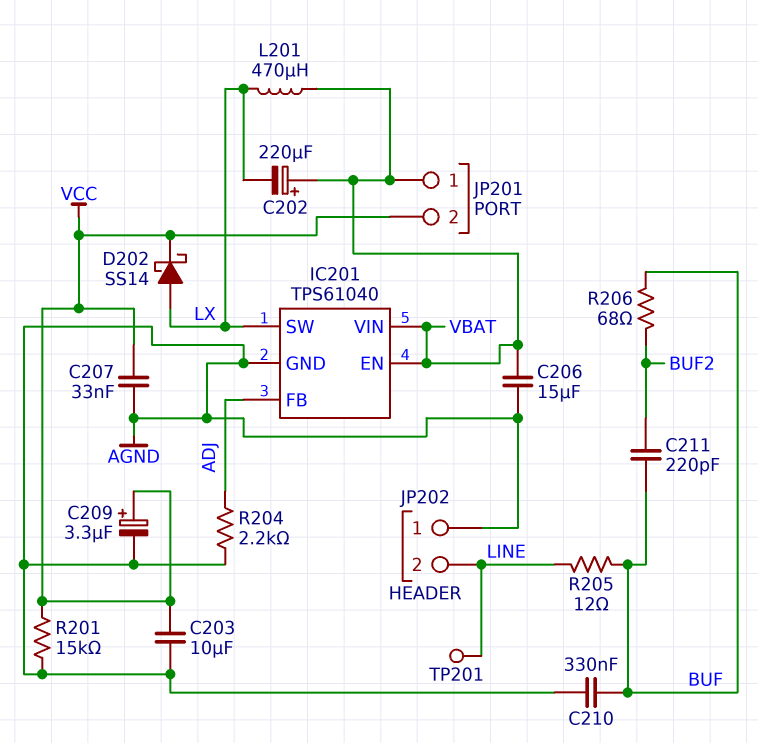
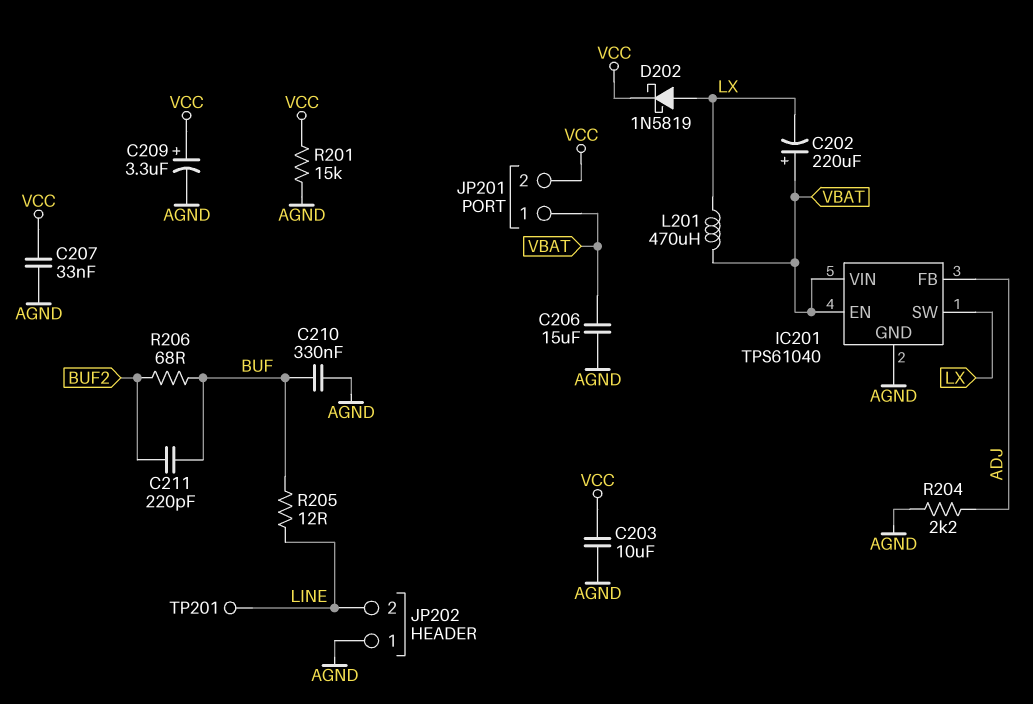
D202: schottky SS14 (A LX, K VCC) -> schottky 1N5819 (A LX, K VCC)

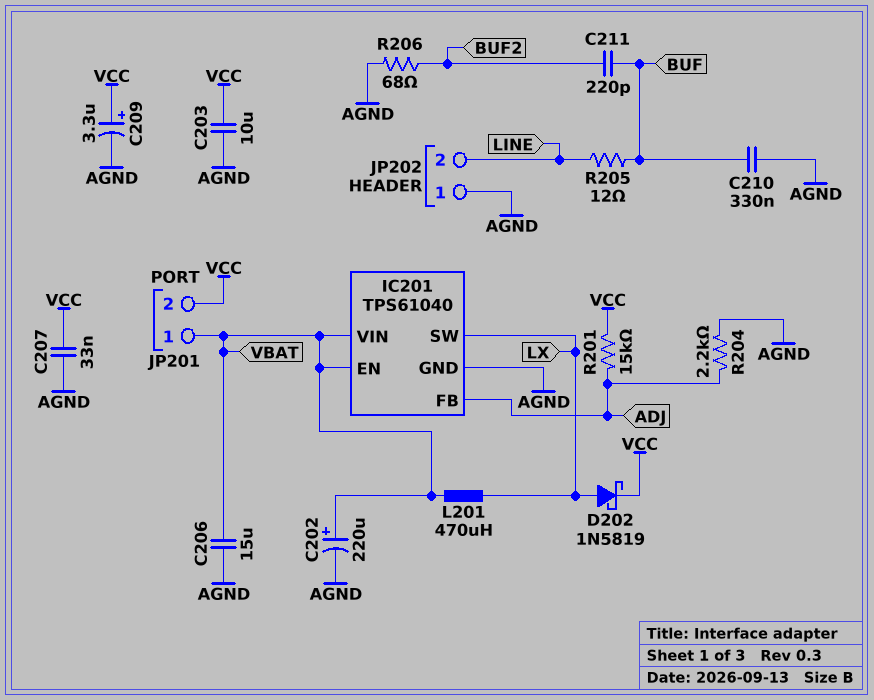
C202: 220uF (plus VBAT, minus LX) -> 220uF (plus VBAT, minus AGND)
R201: 15k (AGND, VCC) -> 15k (ADJ, VCC)
R206: 68 (BUF, BUF2) -> 68 (AGND, BUF2)
TP201: test point (LINE) -> none

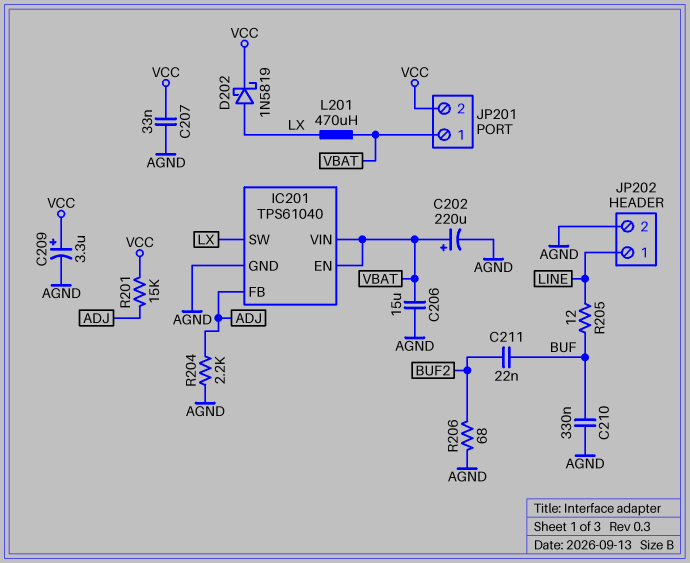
C203: 10uF (AGND, VCC) -> none
C211: 220pF (BUF, BUF2) -> 22nF (BUF, BUF2)
JP202 pin 1: AGND -> LINE
JP202 pin 2: LINE -> AGND

